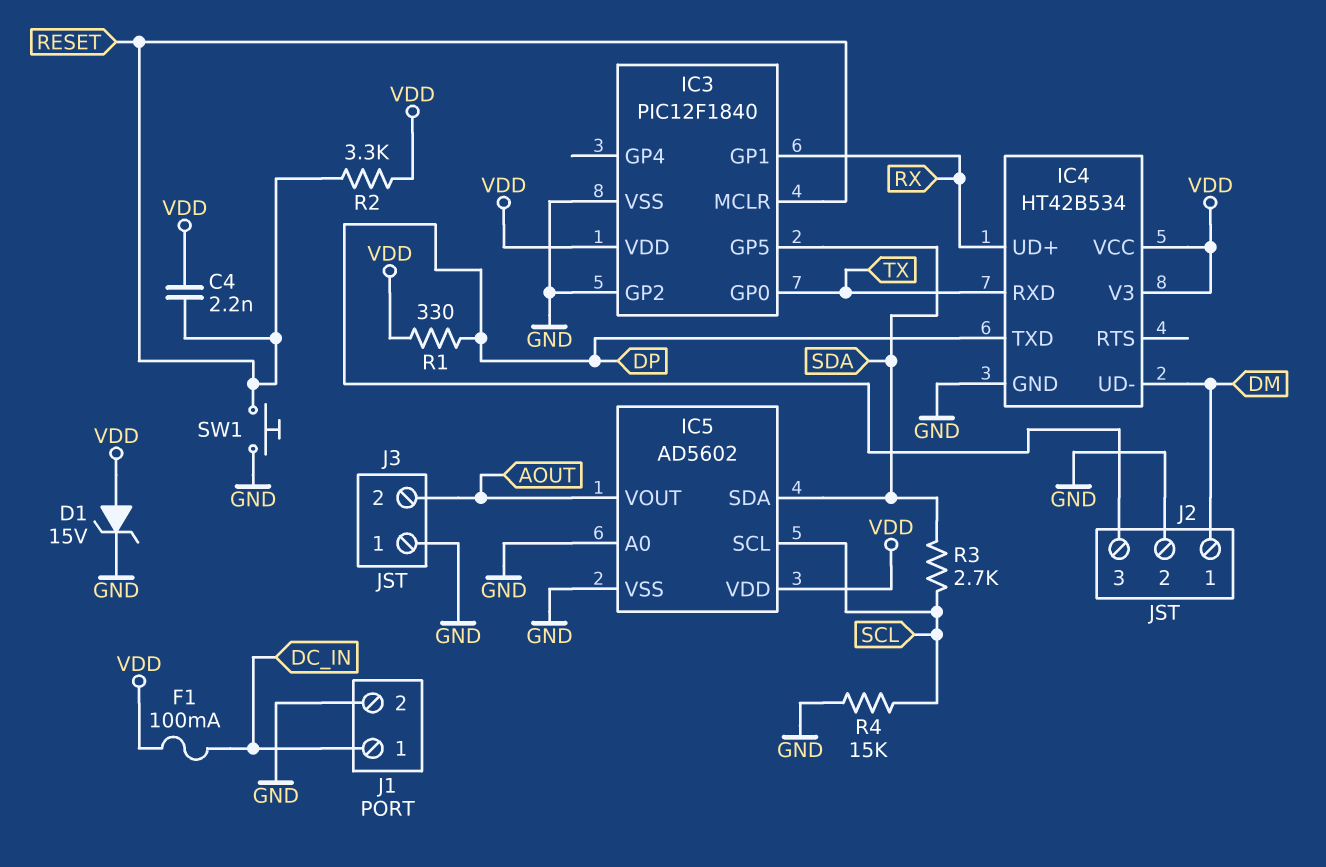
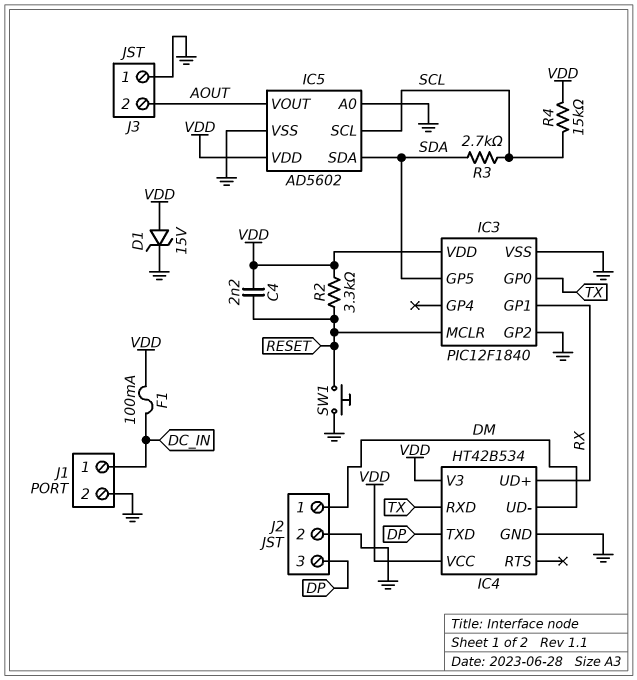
R1: 330 (DP, VDD) -> none
R4: 15k (GND, SCL) -> 15k (SCL, VDD)

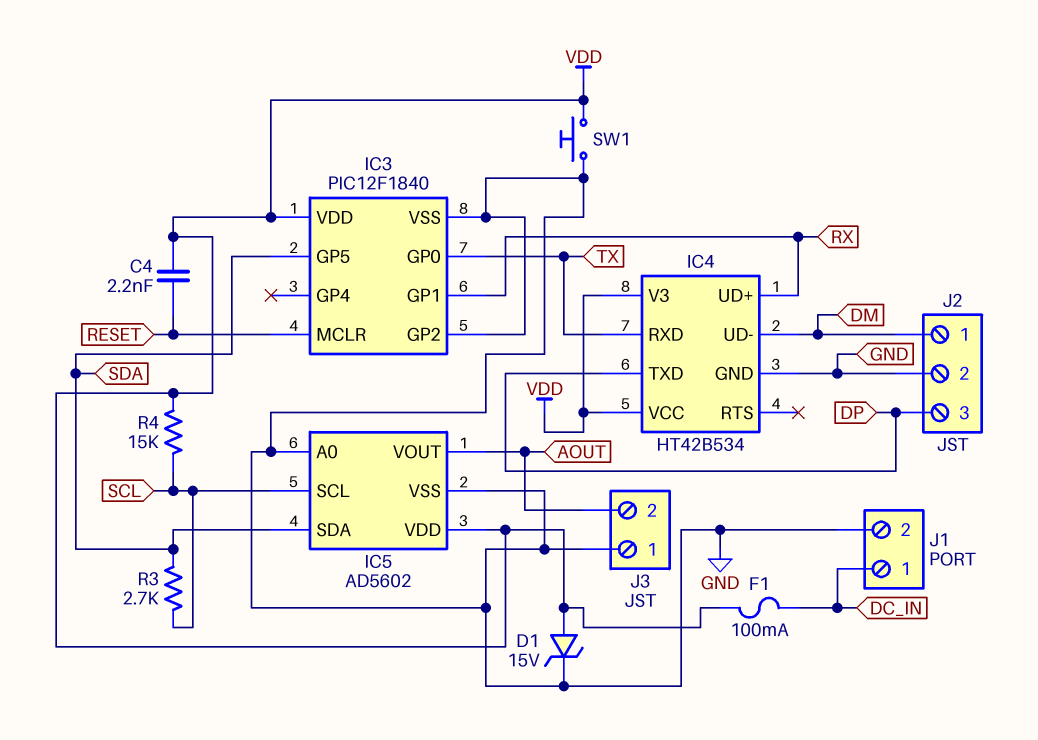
R2: 3.3k (RESET, VDD) -> none
SW1: button (GND, RESET) -> button (GND, VDD)

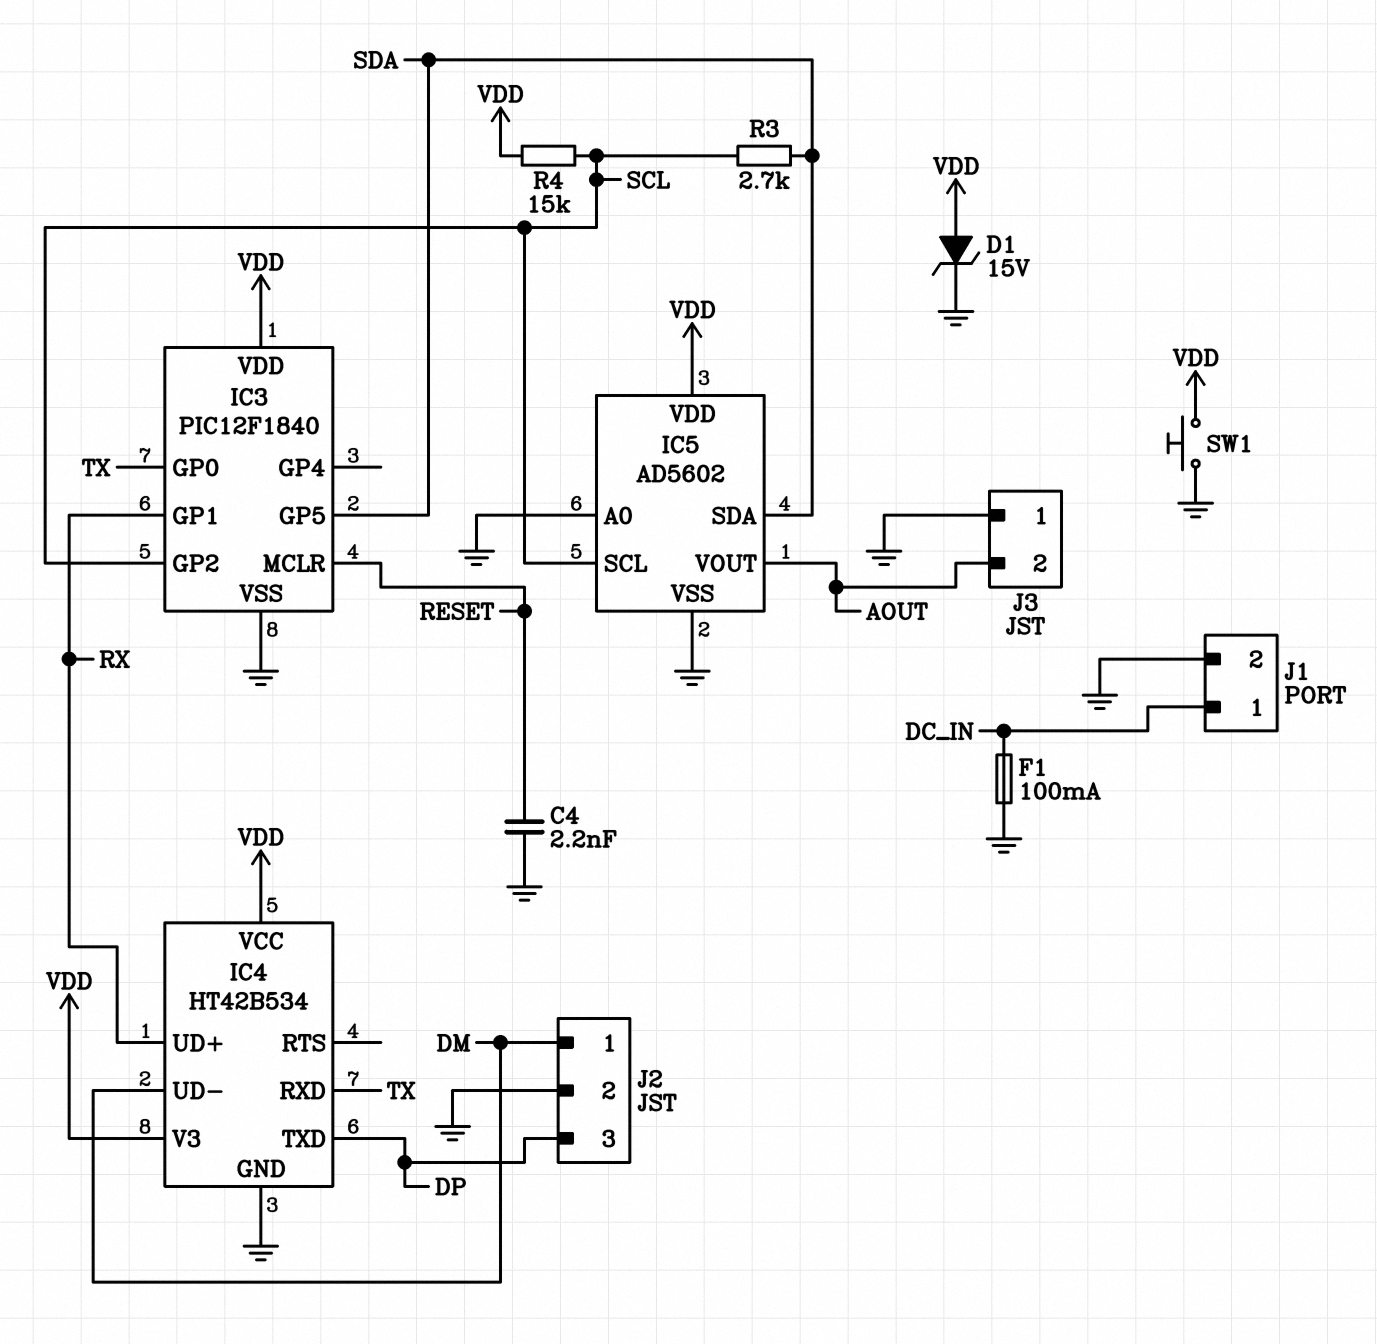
C4: 2.2nF (RESET, VDD) -> 2.2nF (GND, RESET)
F1: 100mA (DC_IN, VDD) -> 100mA (DC_IN, GND)
IC3 pin GP2: GND -> SCL

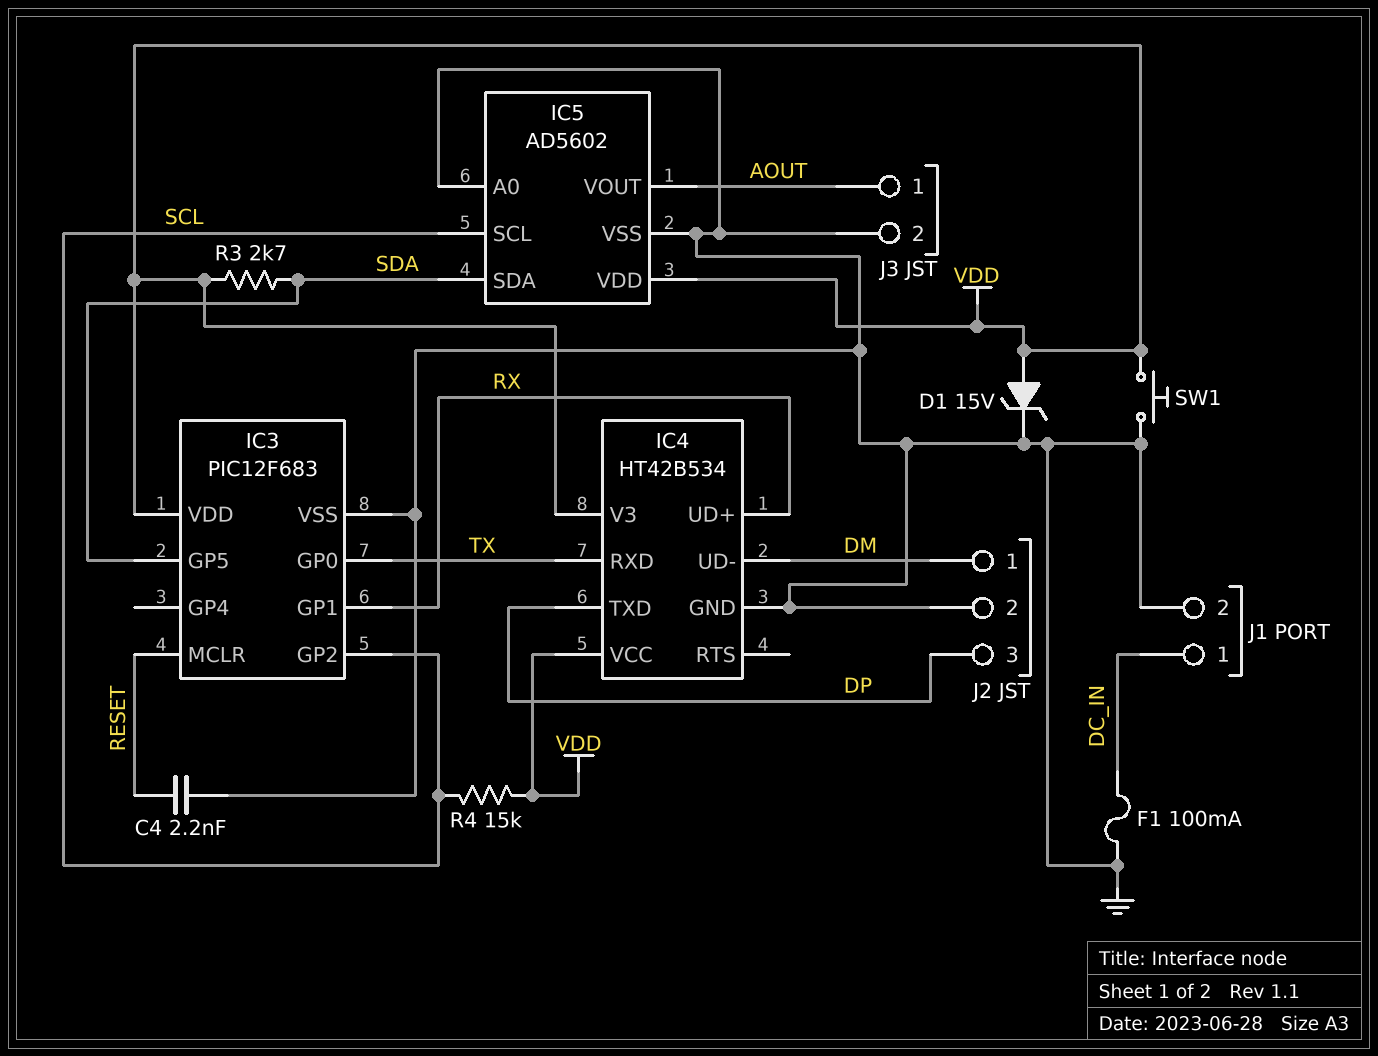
IC3: PIC12F1840 -> PIC12F683
J3 pin 1: GND -> AOUT
J3 pin 2: AOUT -> GND
R3: 2.7k (SCL, SDA) -> 2.7k (SDA, VDD)

